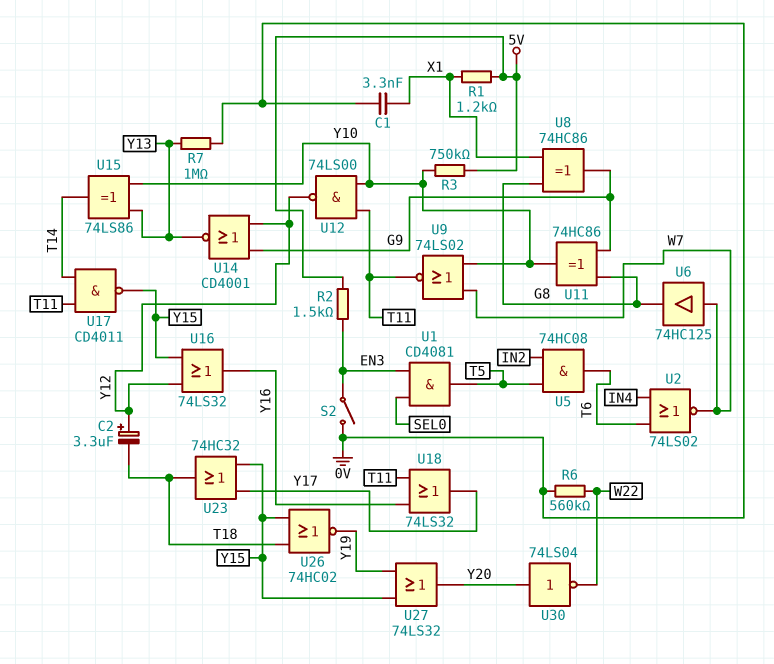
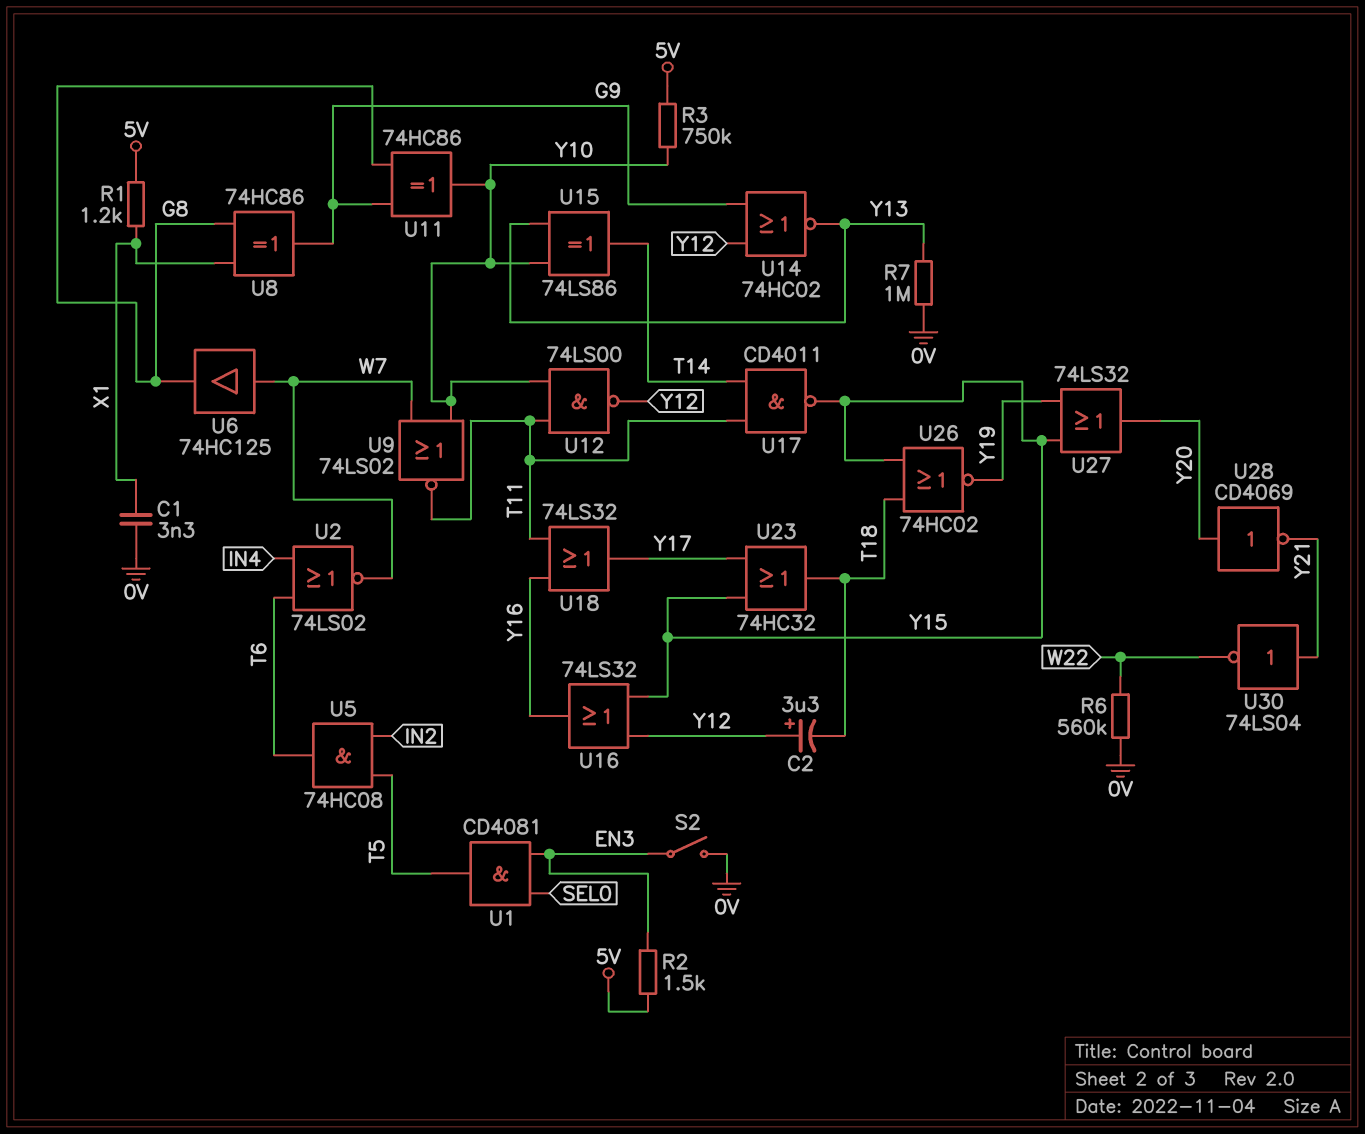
U14: NOR CD4001 (in G9, in Y12, out Y13) -> NOR 74HC02 (in G9, in Y12, out Y13)
U28: none -> NOT CD4069 (in Y20, out Y21)
U30: NOT 74LS04 (in Y20, out W22) -> NOT 74LS04 (in Y21, out W22)

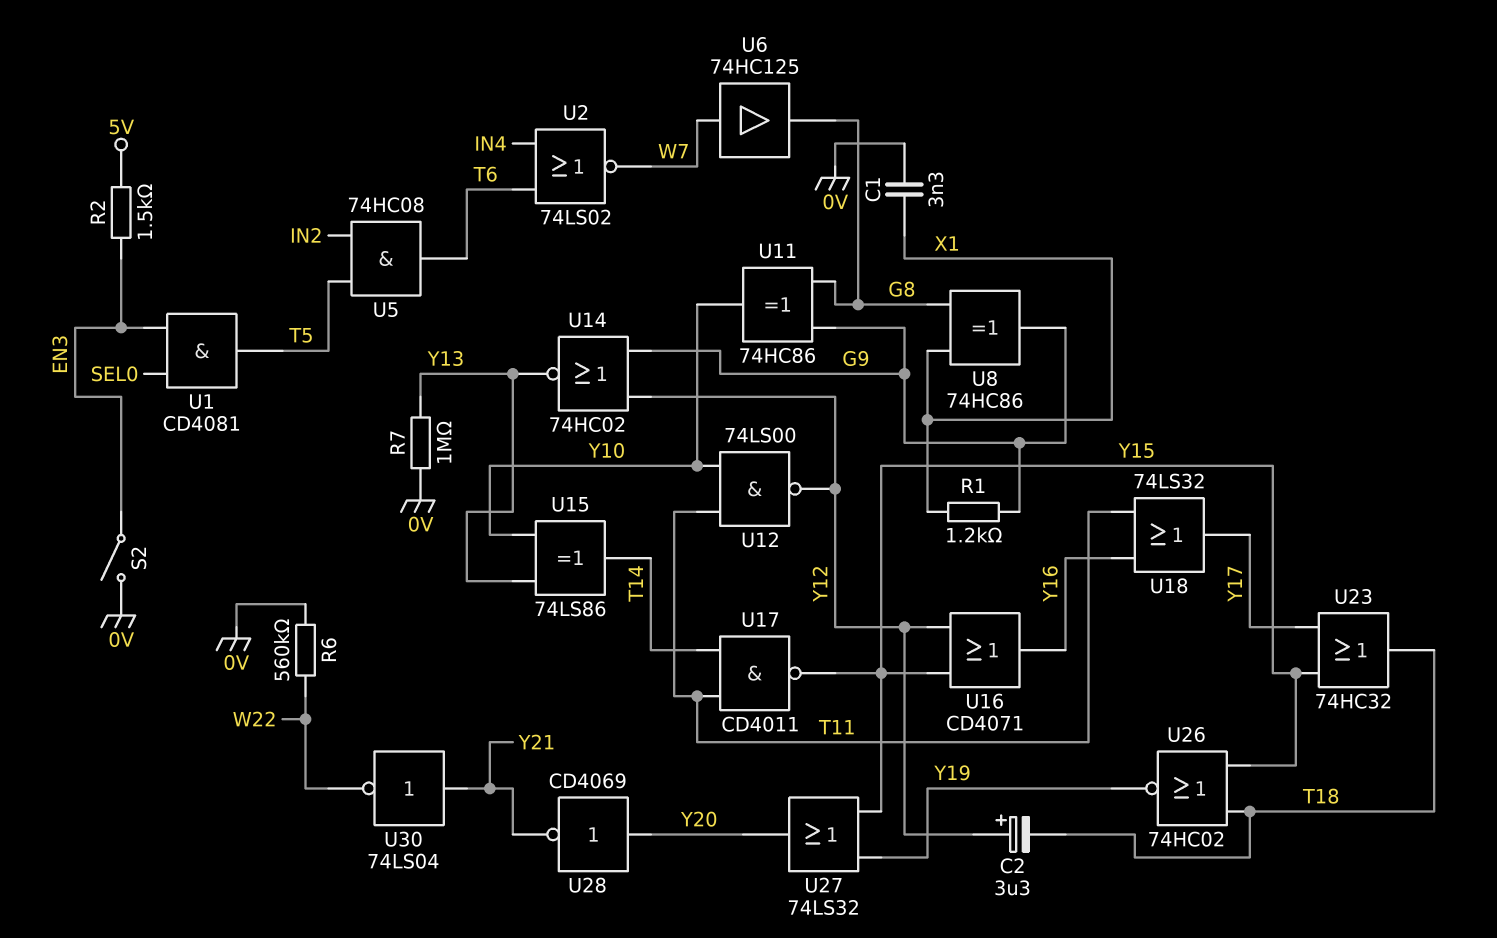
R1: 1.2k (5V, X1) -> 1.2k (G9, X1)
R3: 750k (5V, Y10) -> none
U9: NOR 74LS02 (in W7, in Y10, out T11) -> none
U16: OR 74LS32 (in Y12, in Y15, out Y16) -> OR CD4071 (in Y12, in Y15, out Y16)

